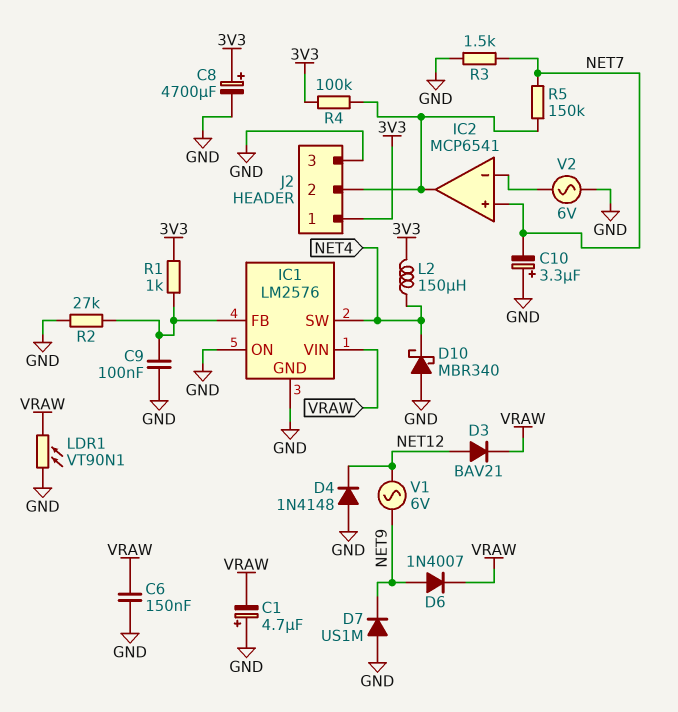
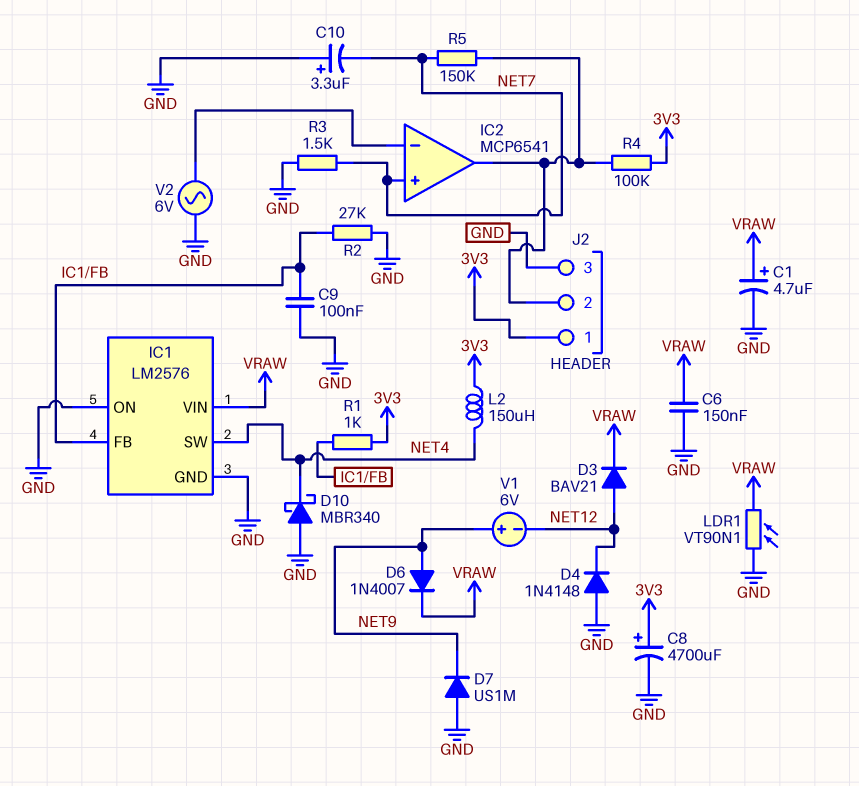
C1: 4.7uF (plus GND, minus VRAW) -> 4.7uF (plus VRAW, minus GND)
V1: AC 6V (NET9, NET12) -> 6V (plus NET9, minus NET12)

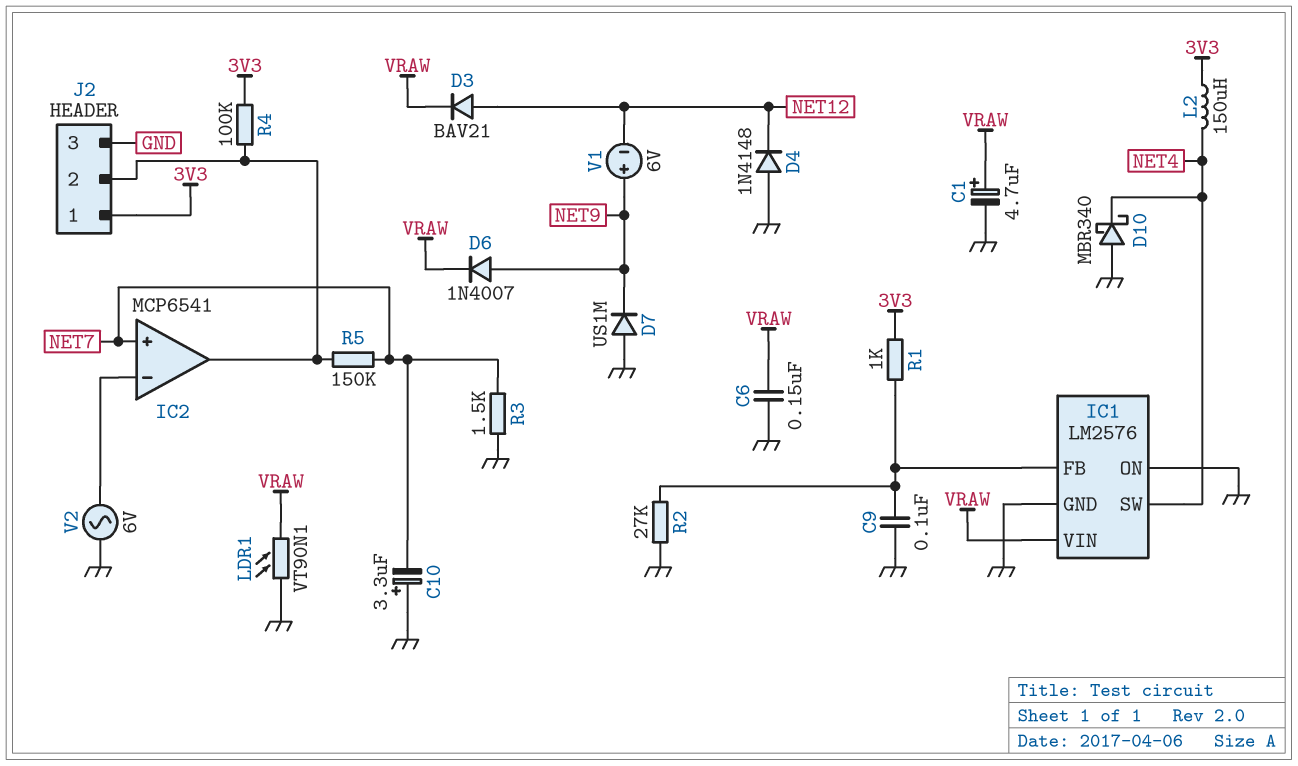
C8: 4700uF (plus 3V3, minus GND) -> none

